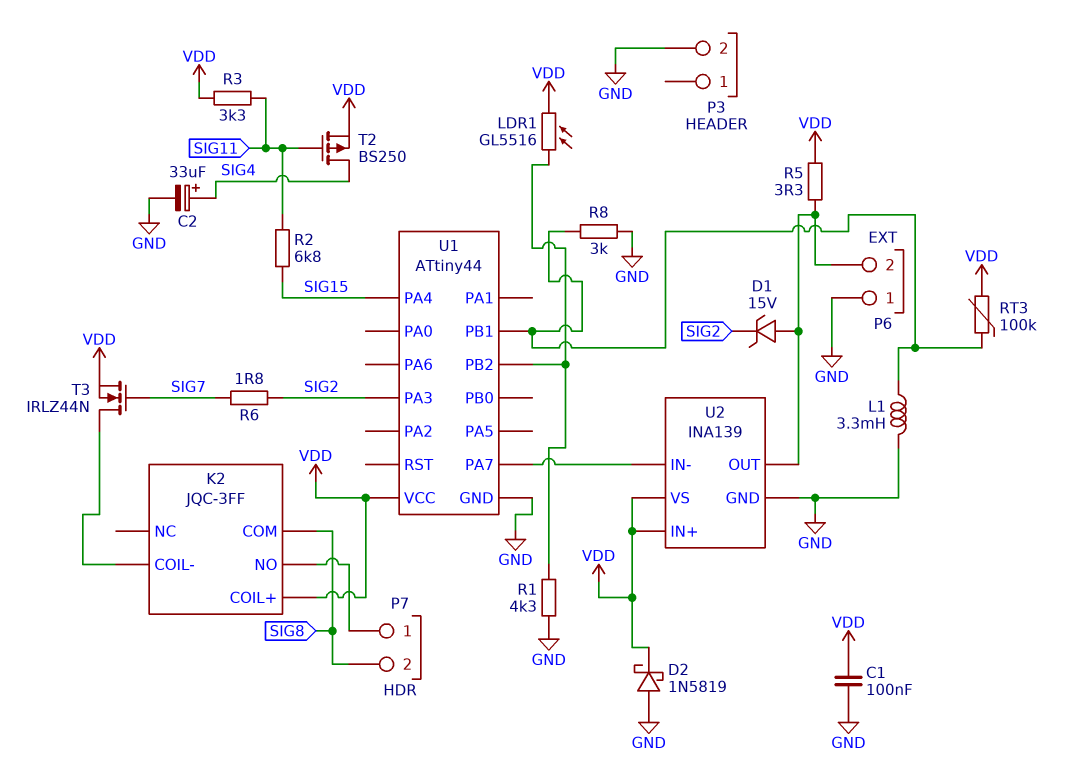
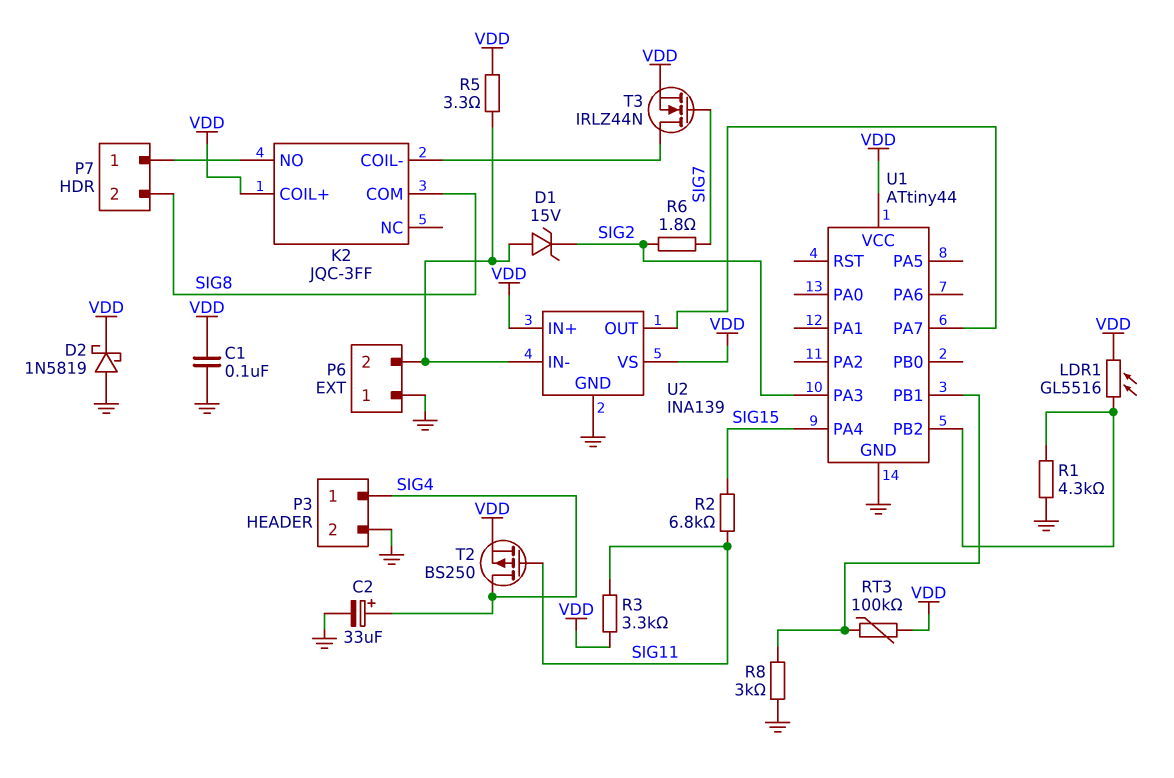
L1: 3.3mH (GND, U1/PB1) -> none
P3 pin 1: none -> SIG4
U2 pin IN-: U1/PA7 -> P6/2
U2 pin OUT: P6/2 -> U1/PA7

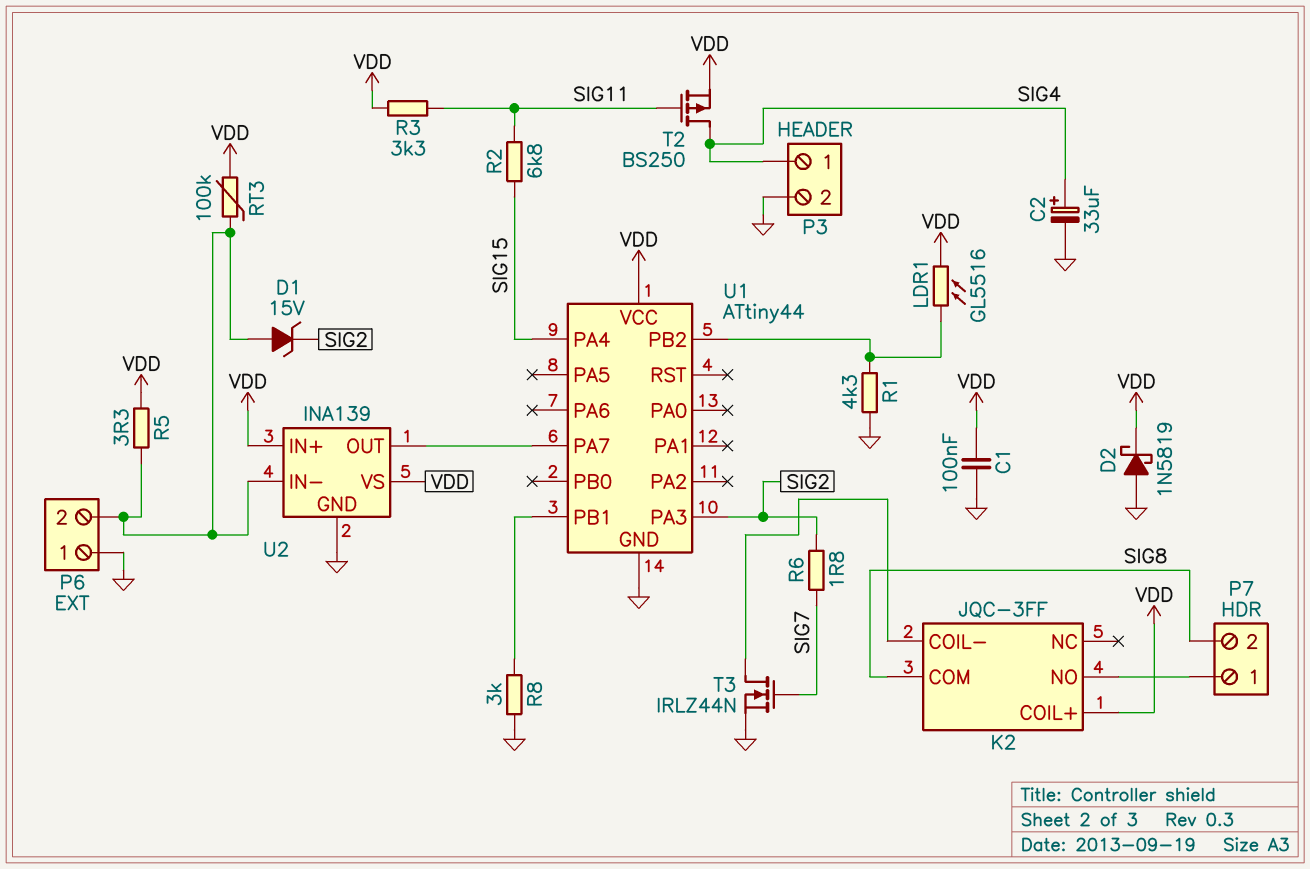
RT3: 100k (U1/PB1, VDD) -> 100k (P6/2, VDD)
T3: NMOS IRLZ44N (G SIG7, D K2/COIL-, S VDD) -> NMOS IRLZ44N (G SIG7, D K2/COIL-, S GND)

